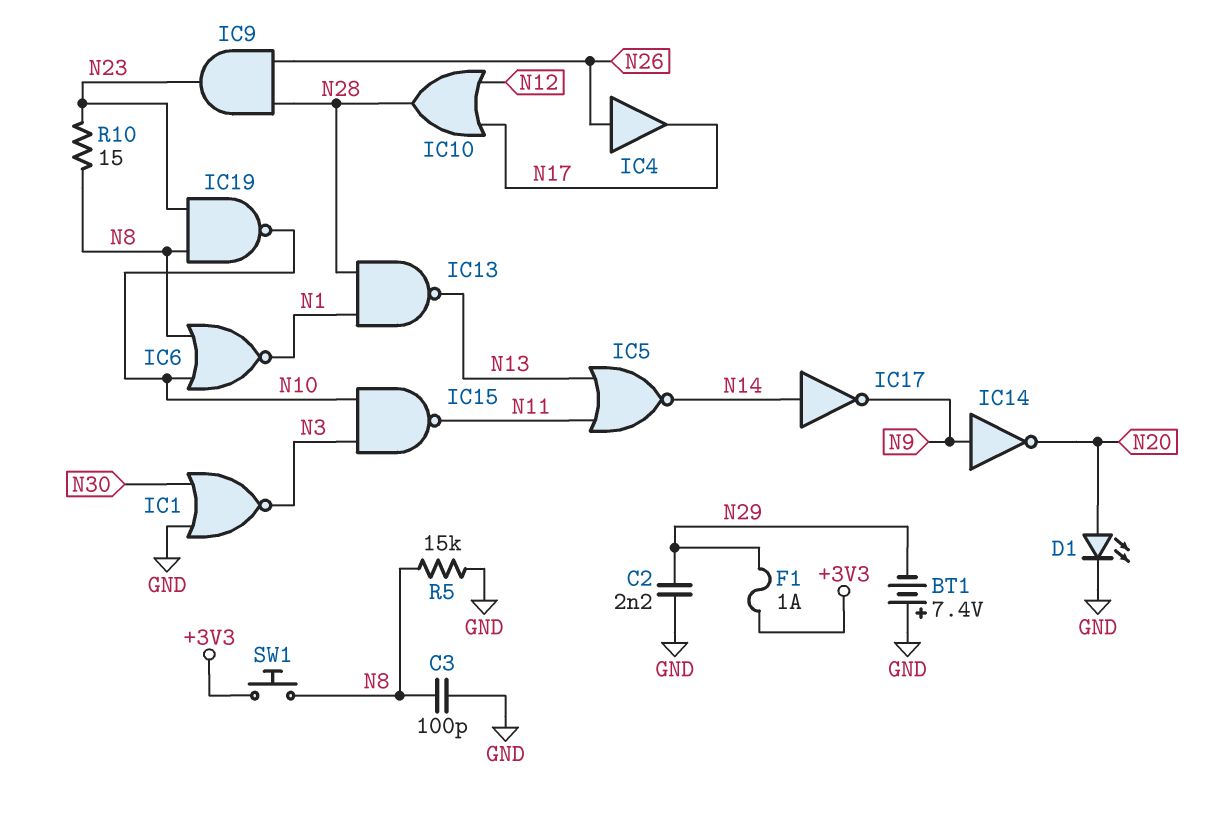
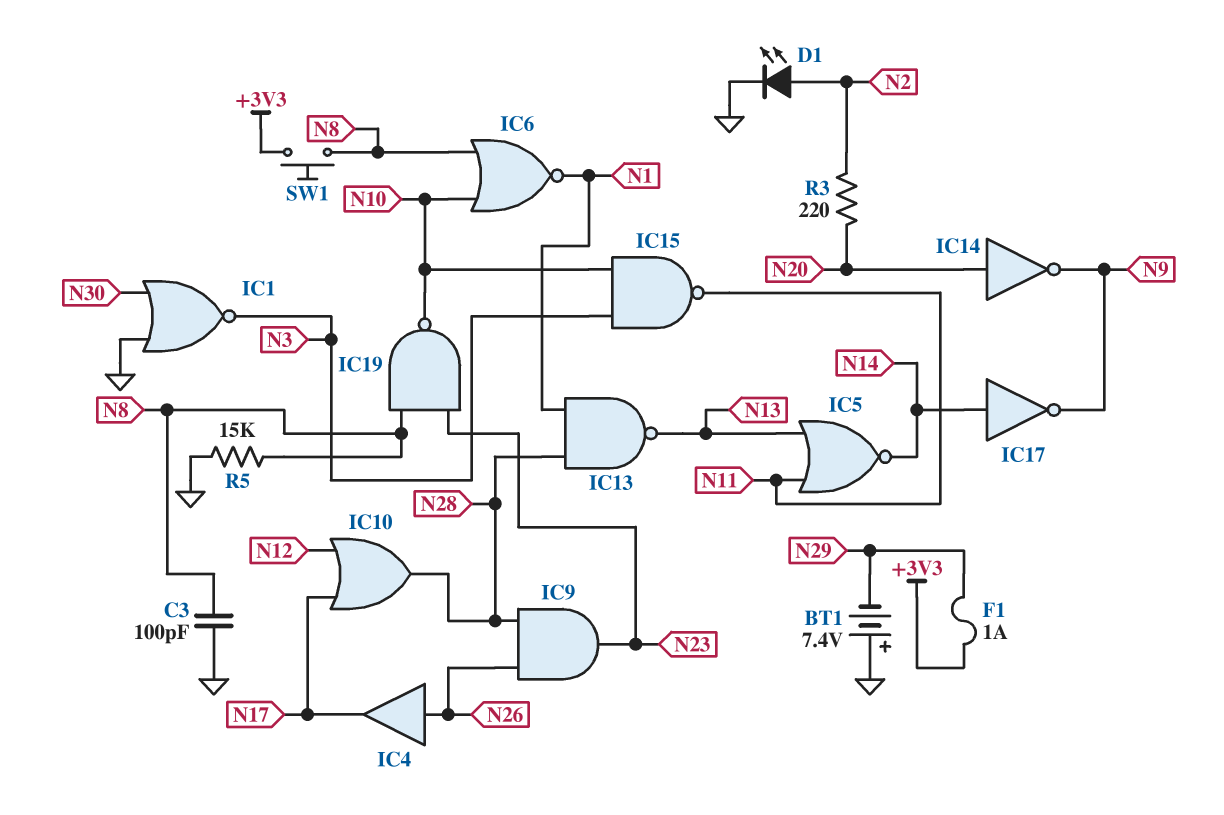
C2: 2.2nF (GND, N29) -> none
D1: LED (A N20, K GND) -> LED (A N2, K GND)
IC14: NOT (in N9, out N20) -> NOT (in N20, out N9)
R3: none -> 220 (N2, N20)
R10: 15 (N8, N23) -> none

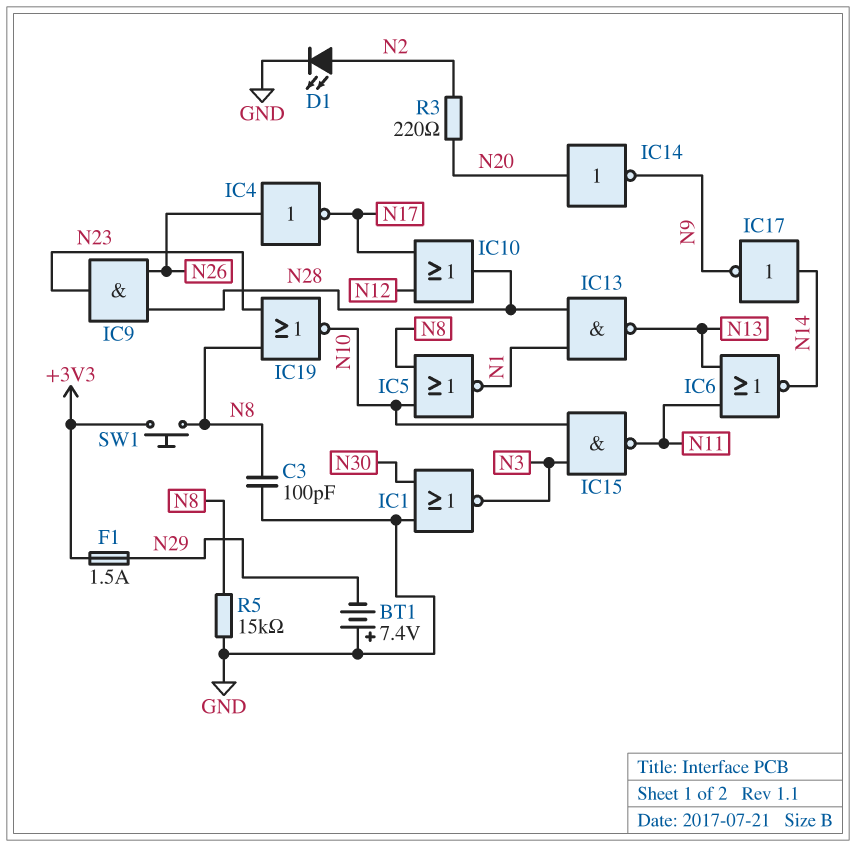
F1: 1A (+3V3, N29) -> 1.5A (+3V3, N29)
IC4: buffer (in N26, out N17) -> NOT (in N26, out N17)
IC5: NOR (in N11, in N13, out N14) -> NOR (in N8, in N10, out N1)
IC6: NOR (in N8, in N10, out N1) -> NOR (in N11, in N13, out N14)
IC19: NAND (in N8, in N23, out N10) -> NOR (in N8, in N23, out N10)

